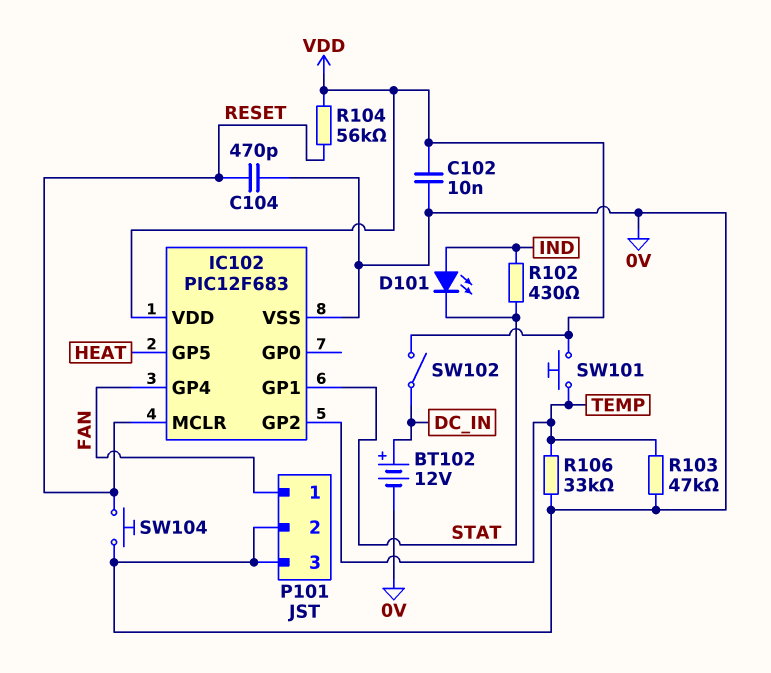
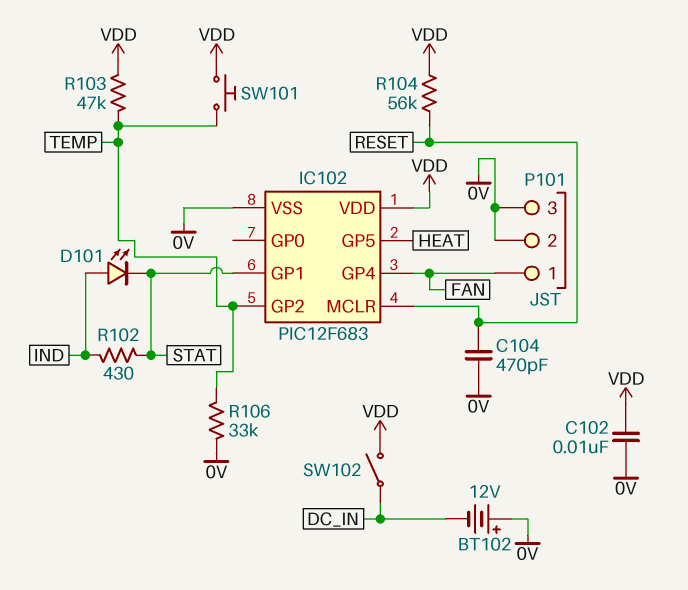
BT102: 12V (plus DC_IN, minus 0V) -> 12V (plus 0V, minus DC_IN)
R103: 47k (0V, TEMP) -> 47k (TEMP, VDD)
SW104: button (0V, RESET) -> none

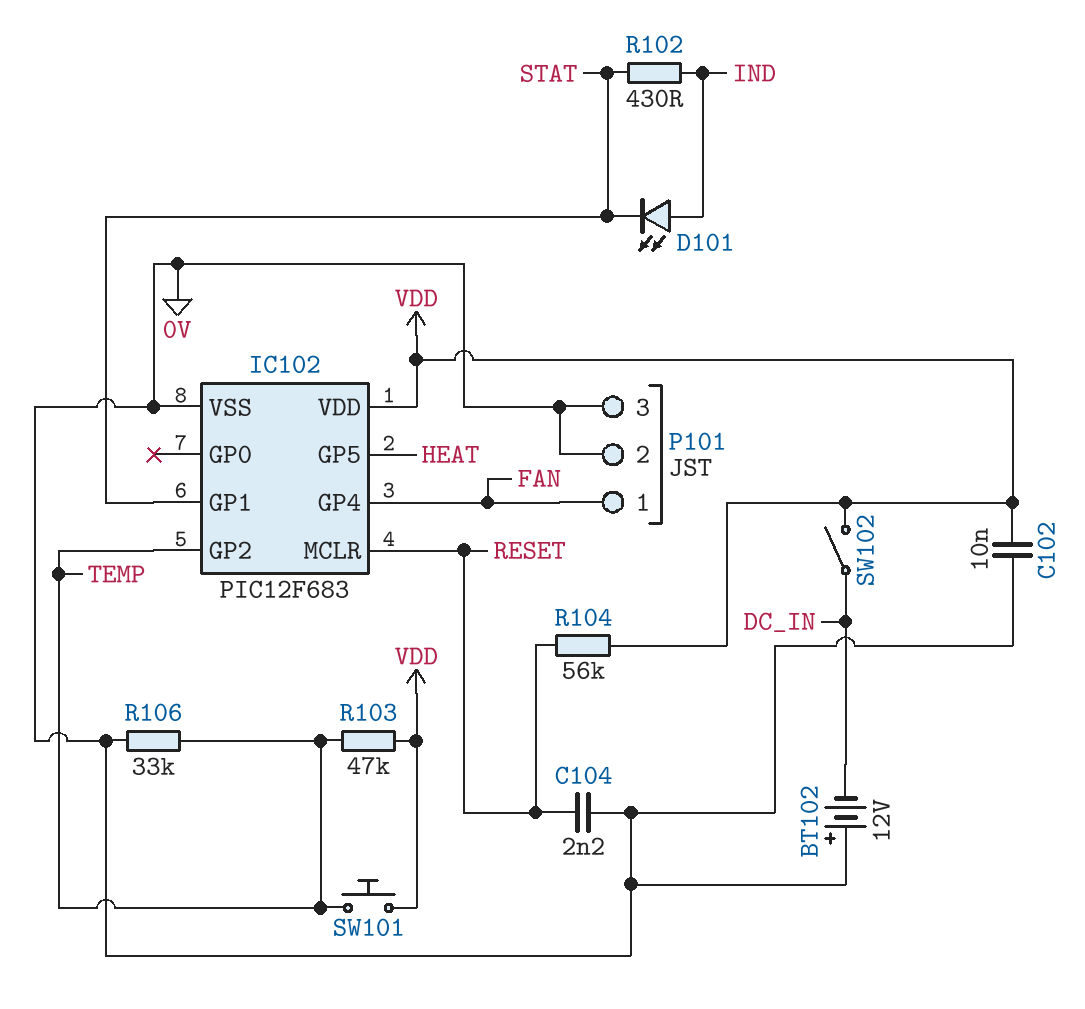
C104: 470pF (0V, RESET) -> 2.2nF (0V, RESET)

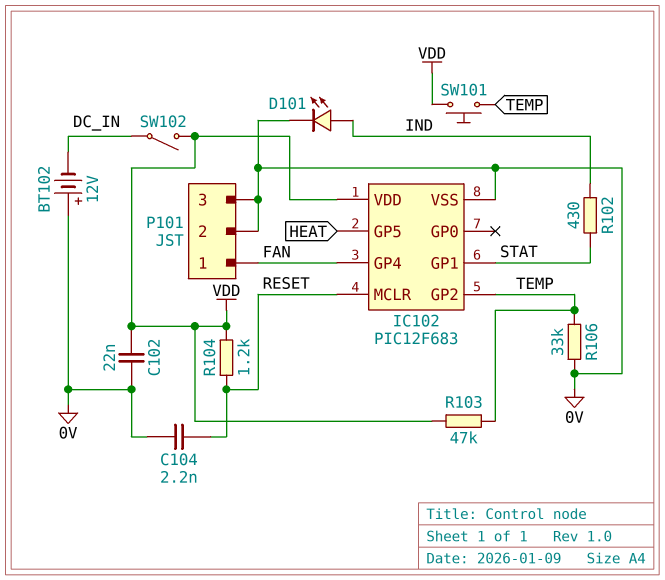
C102: 10nF (0V, VDD) -> 22nF (0V, VDD)
D101: LED (A IND, K STAT) -> LED (A IND, K 0V)
R104: 56k (RESET, VDD) -> 1.2k (RESET, VDD)

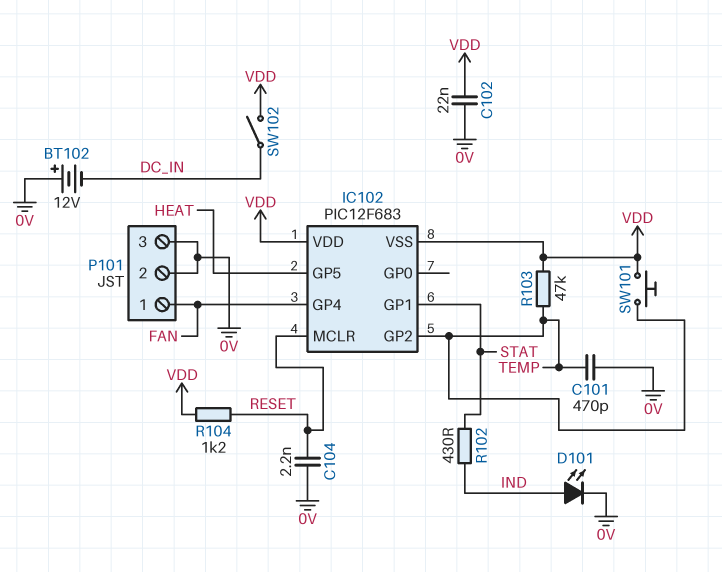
C101: none -> 470pF (0V, TEMP)
IC102 pin VSS: 0V -> VDD
R106: 33k (0V, TEMP) -> none

